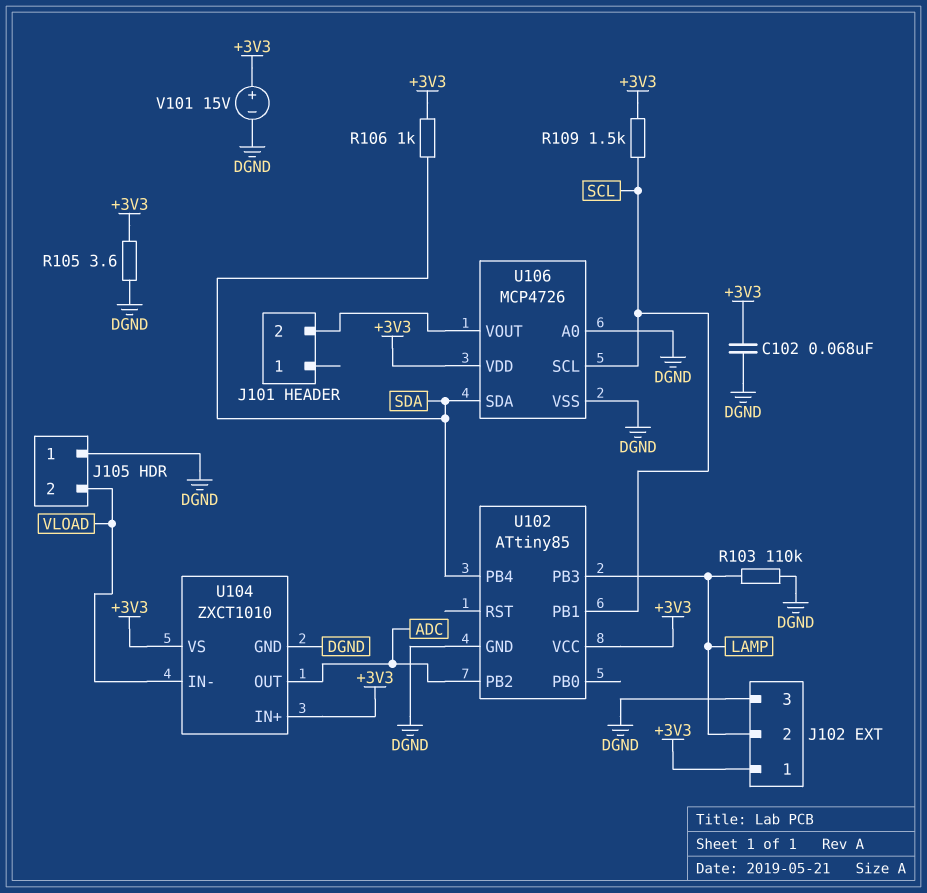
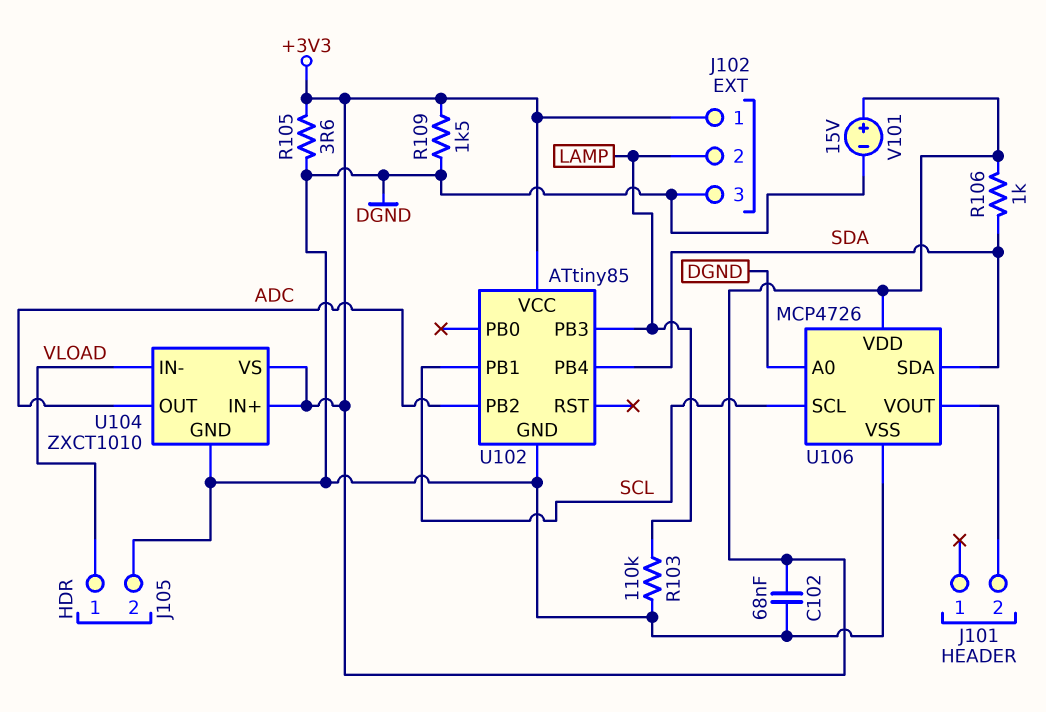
J105 pin 1: DGND -> VLOAD
J105 pin 2: VLOAD -> DGND
R109: 1.5k (+3V3, SCL) -> 1.5k (+3V3, DGND)

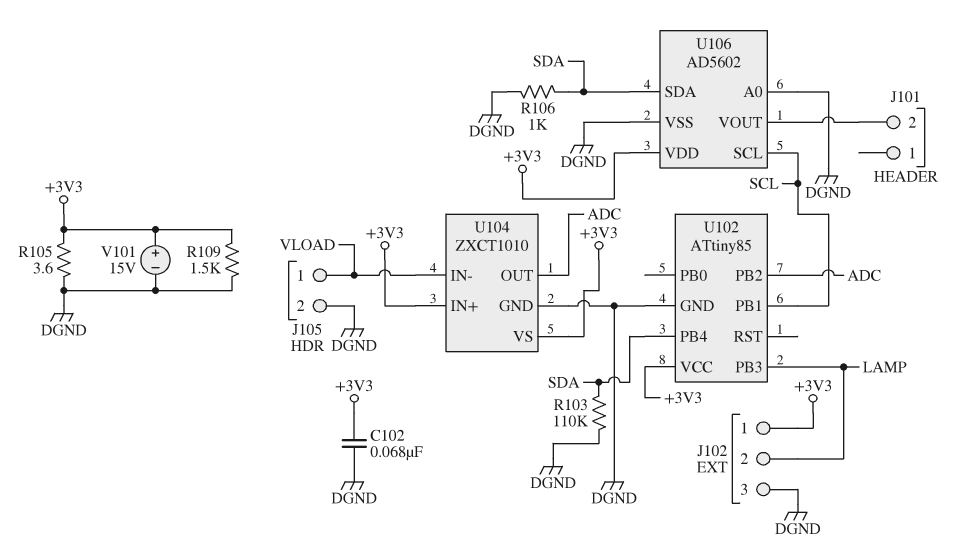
R103: 110k (DGND, LAMP) -> 110k (DGND, SDA)
R106: 1k (+3V3, SDA) -> 1k (DGND, SDA)
U106: MCP4726 -> AD5602

